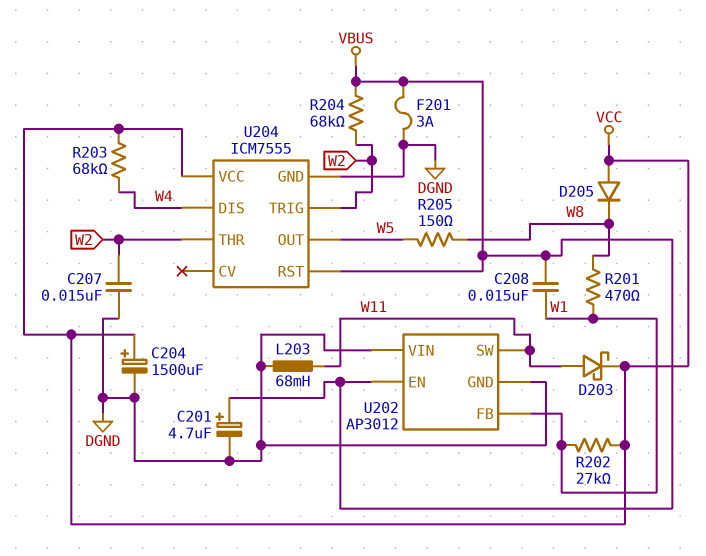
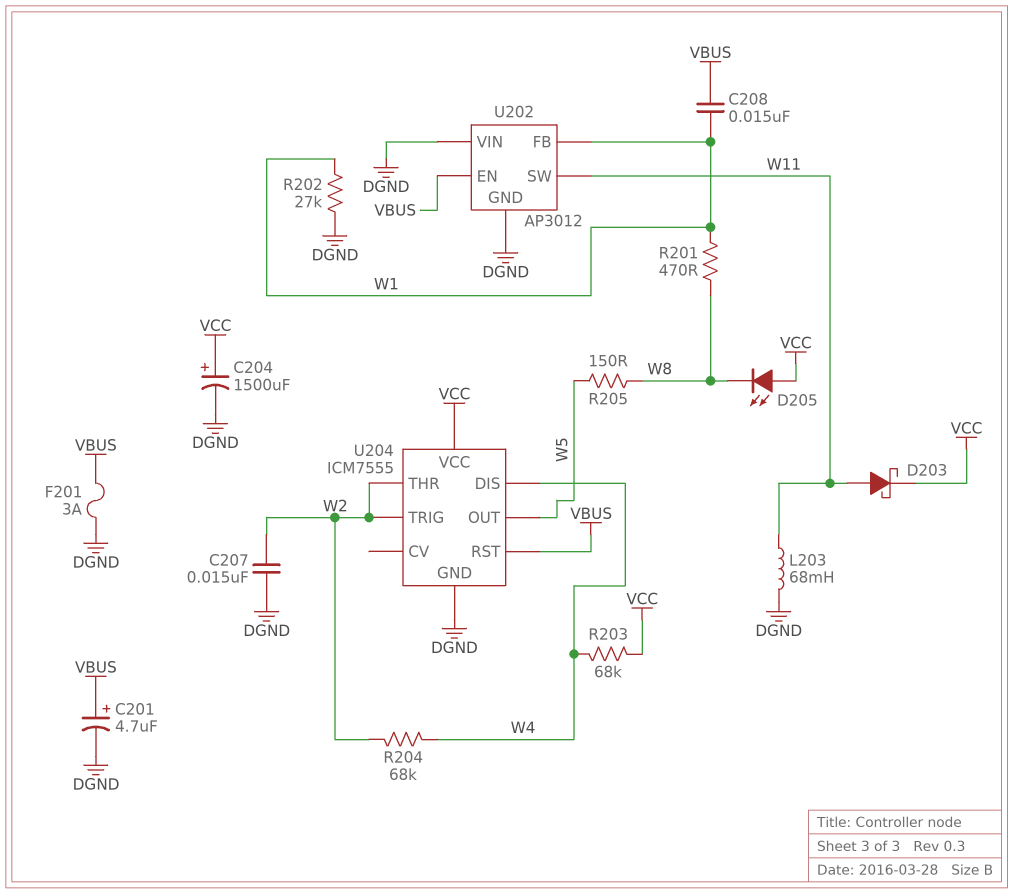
D205: diode (A VCC, K W8) -> LED (A VCC, K W8)
R202: 27k (VCC, W1) -> 27k (DGND, W1)
R204: 68k (VBUS, W2) -> 68k (W2, W4)

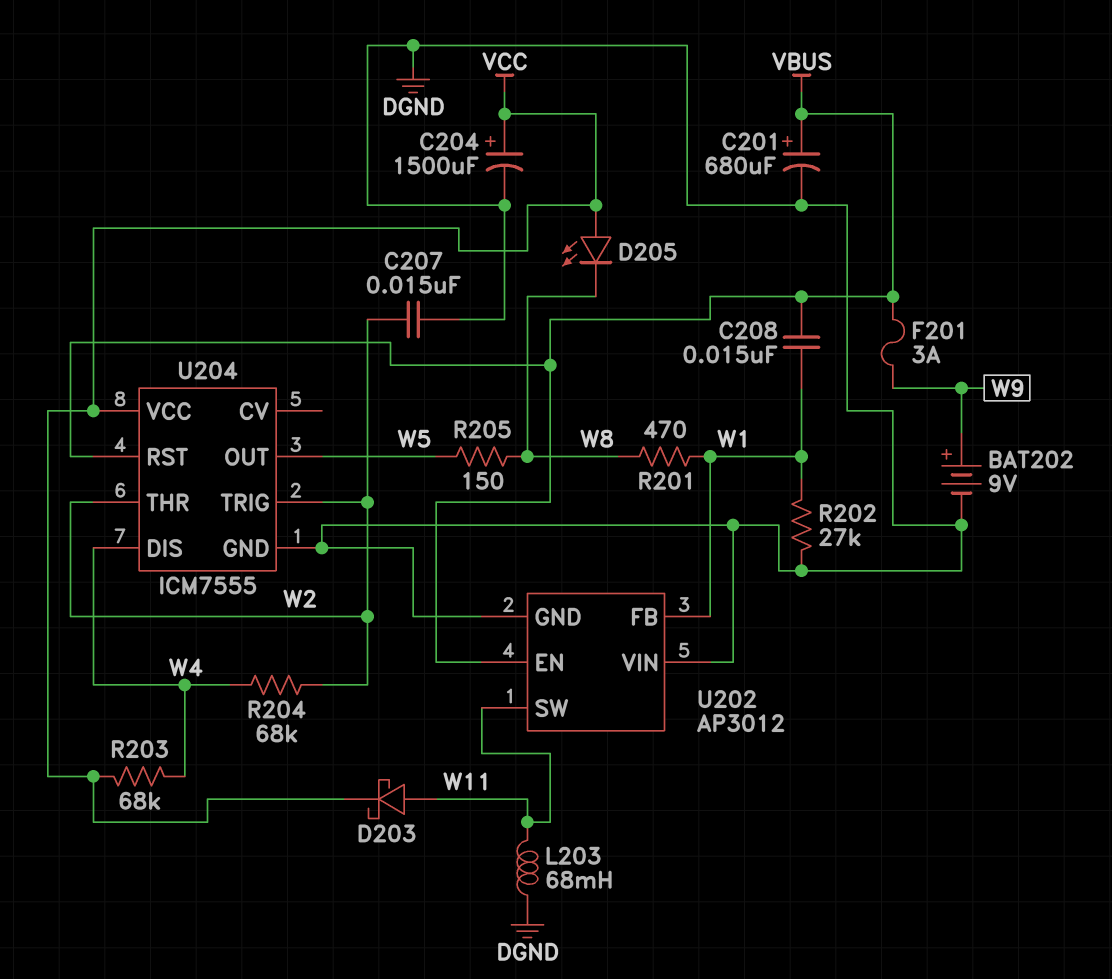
BAT202: none -> 9V (plus W9, minus DGND)
C201: 4.7uF (plus VBUS, minus DGND) -> 680uF (plus VBUS, minus DGND)
F201: 3A (DGND, VBUS) -> 3A (VBUS, W9)

